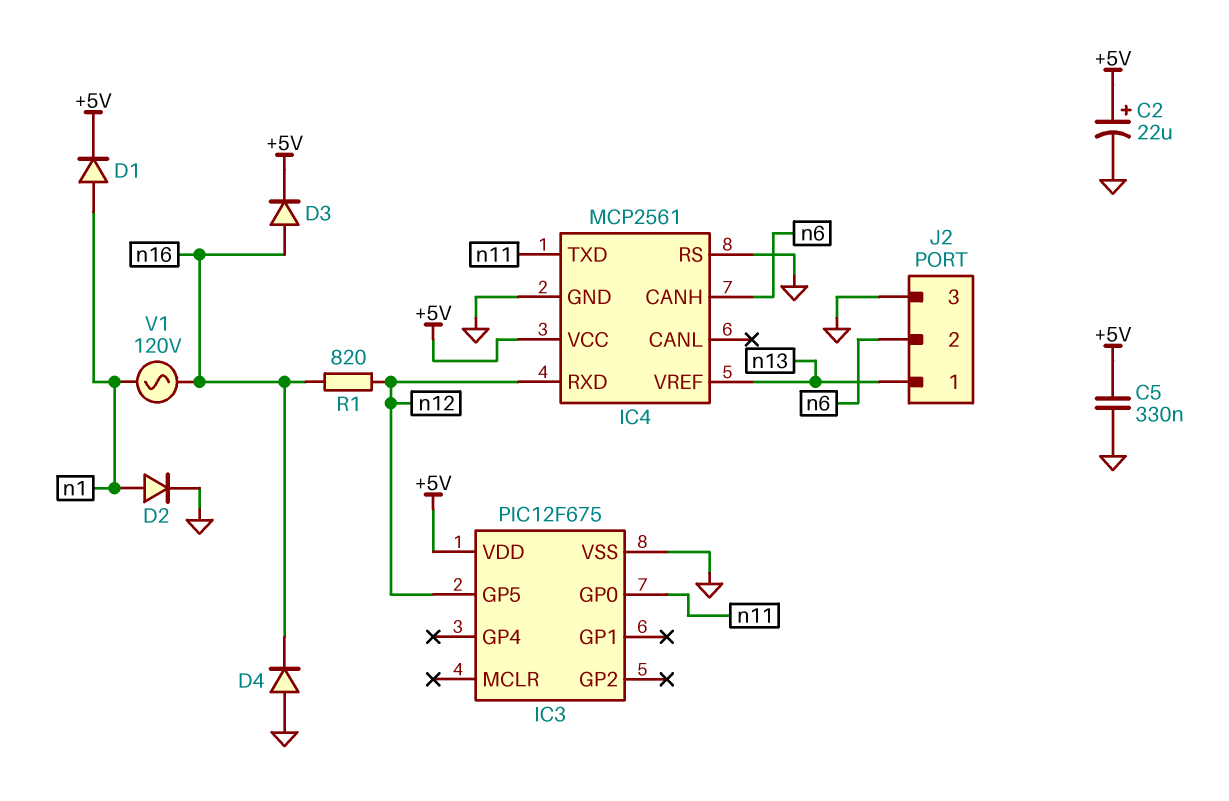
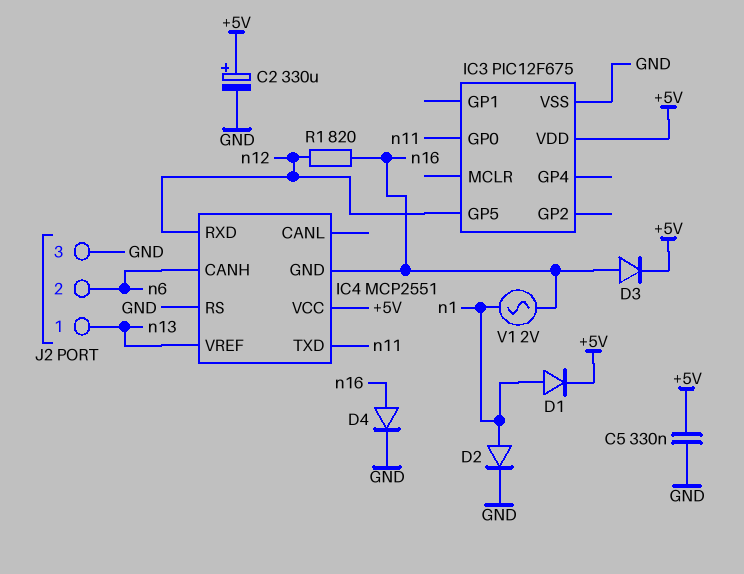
C2: 22uF (plus +5V, minus GND) -> 330uF (plus +5V, minus GND)
D4: diode (A GND, K n16) -> diode (A n16, K GND)
IC4: MCP2561 -> MCP2551
IC4 pin GND: GND -> n16
V1: AC 120V (n1, n16) -> AC 2V (n1, n16)

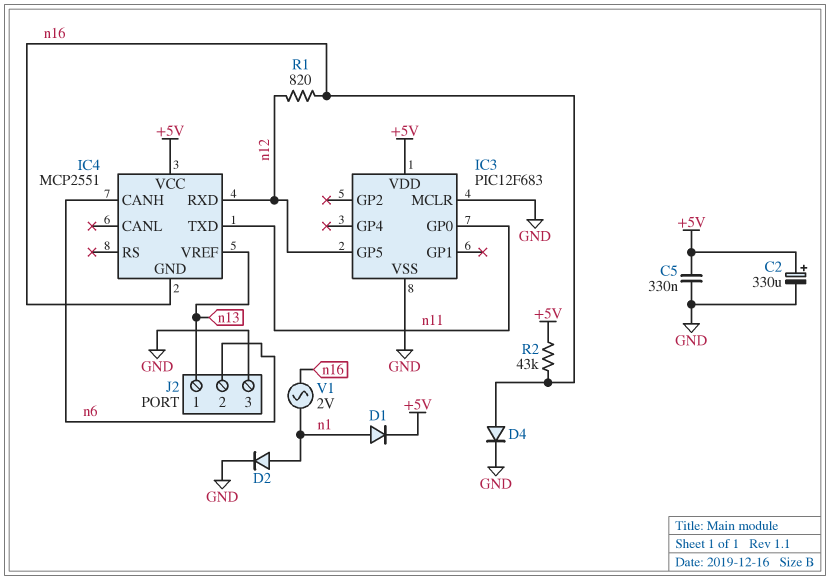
D3: diode (A n16, K +5V) -> none
IC3: PIC12F675 -> PIC12F683
IC3 pin MCLR: none -> GND
IC4 pin RS: GND -> none
R2: none -> 43k (+5V, n16)

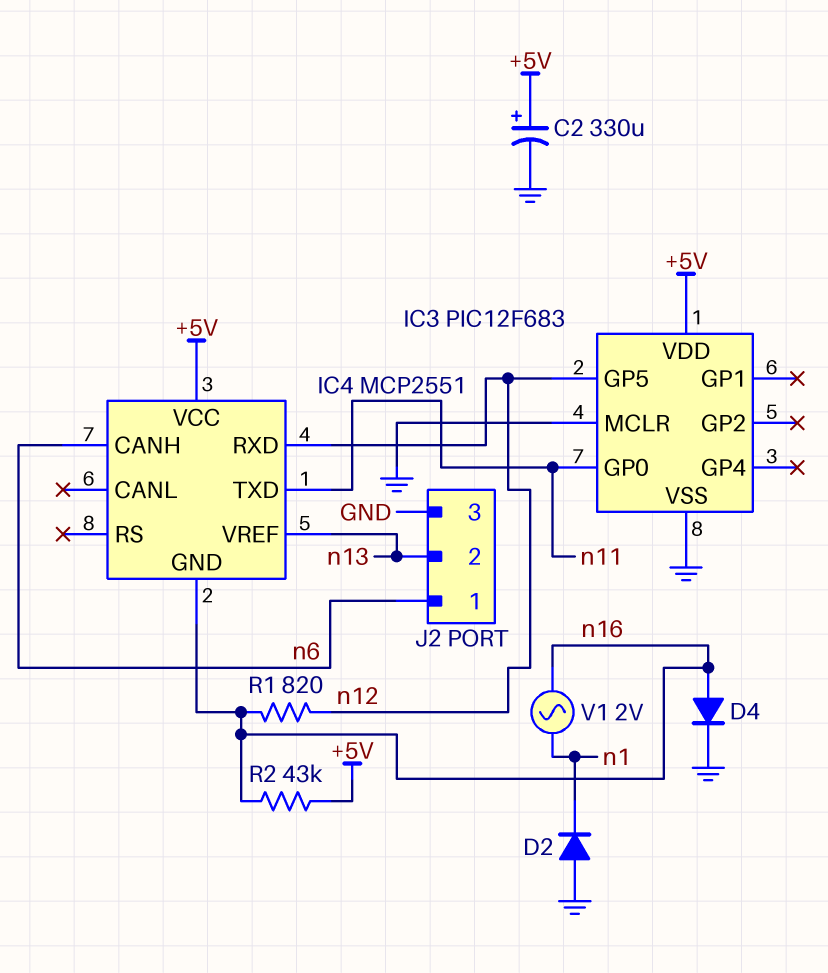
C5: 330nF (+5V, GND) -> none
D1: diode (A n1, K +5V) -> none
D2: diode (A n1, K GND) -> diode (A GND, K n1)
J2 pin 1: n13 -> n6
J2 pin 2: n6 -> n13

